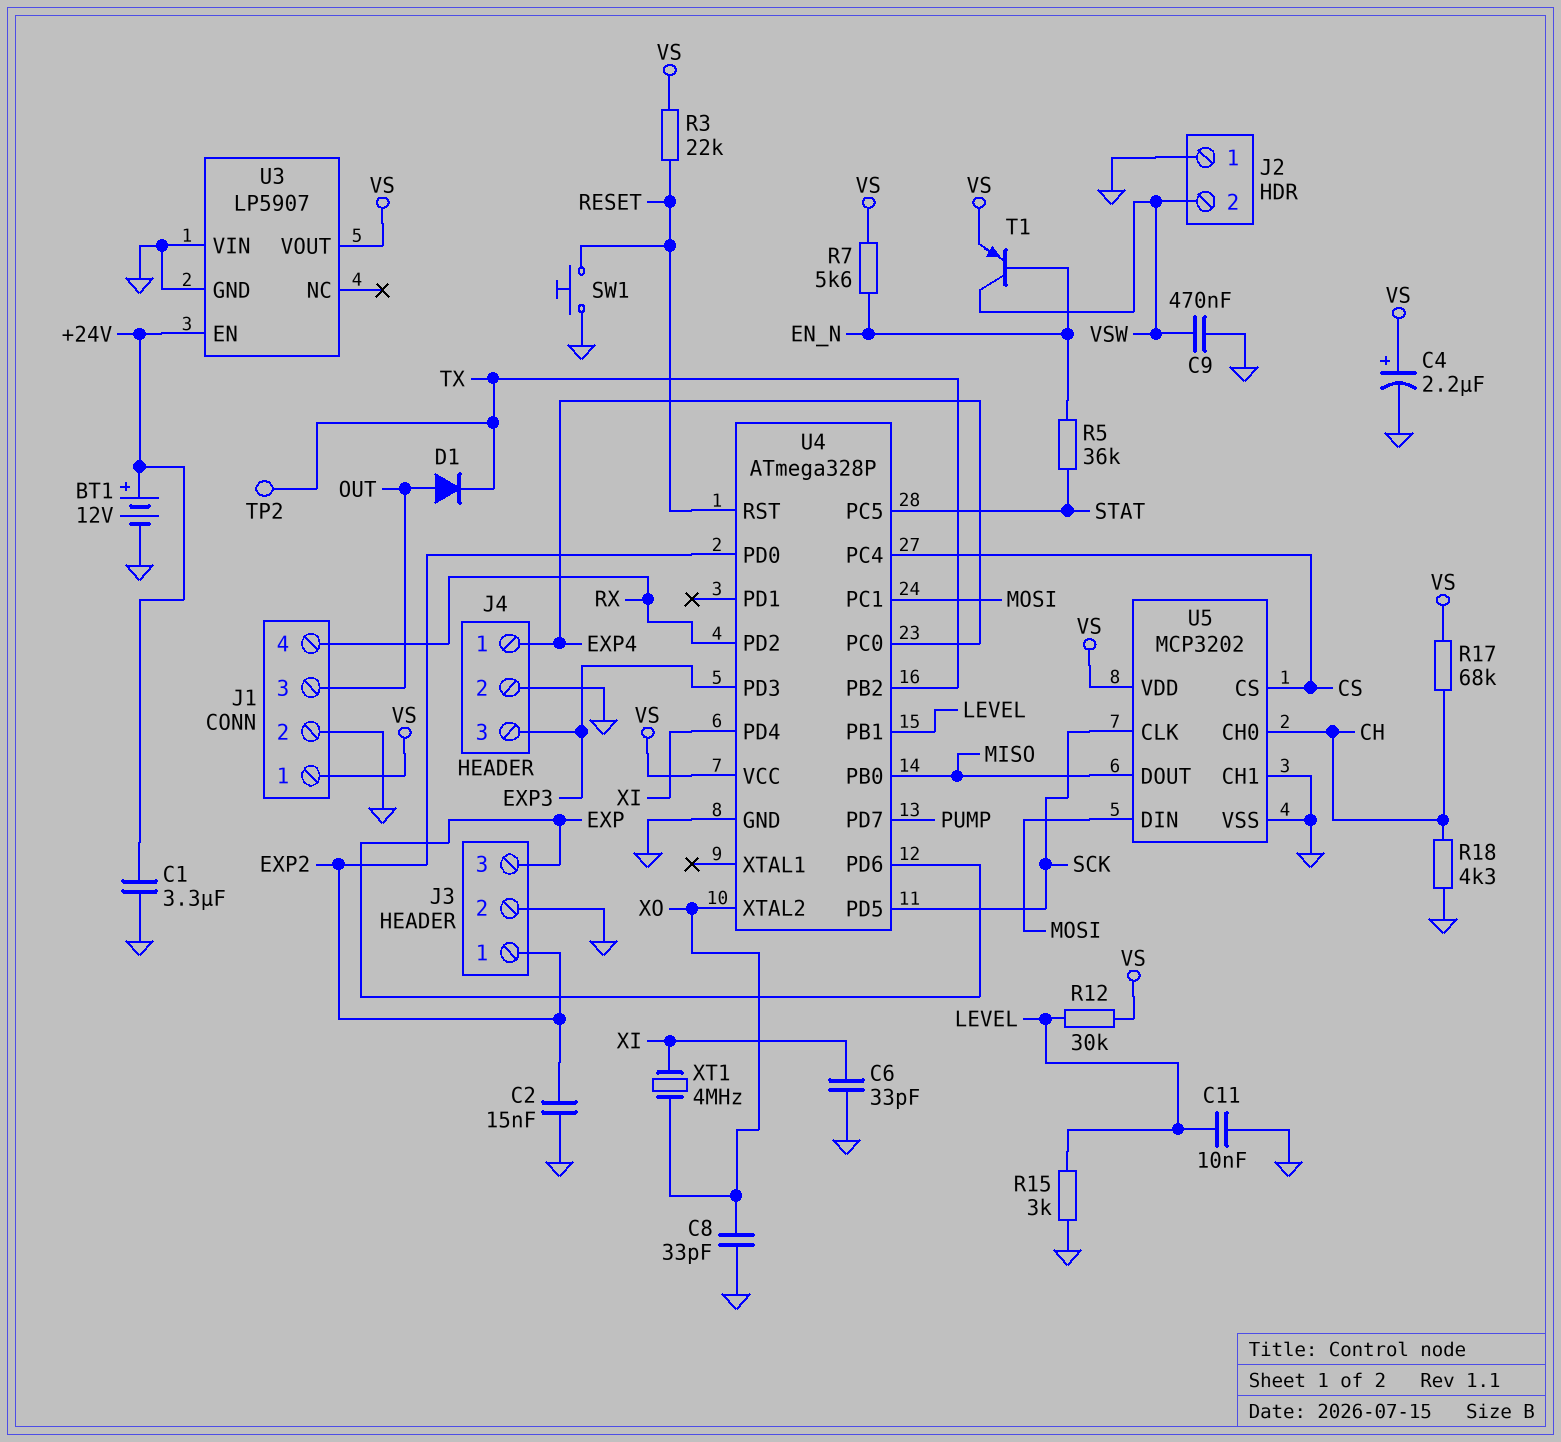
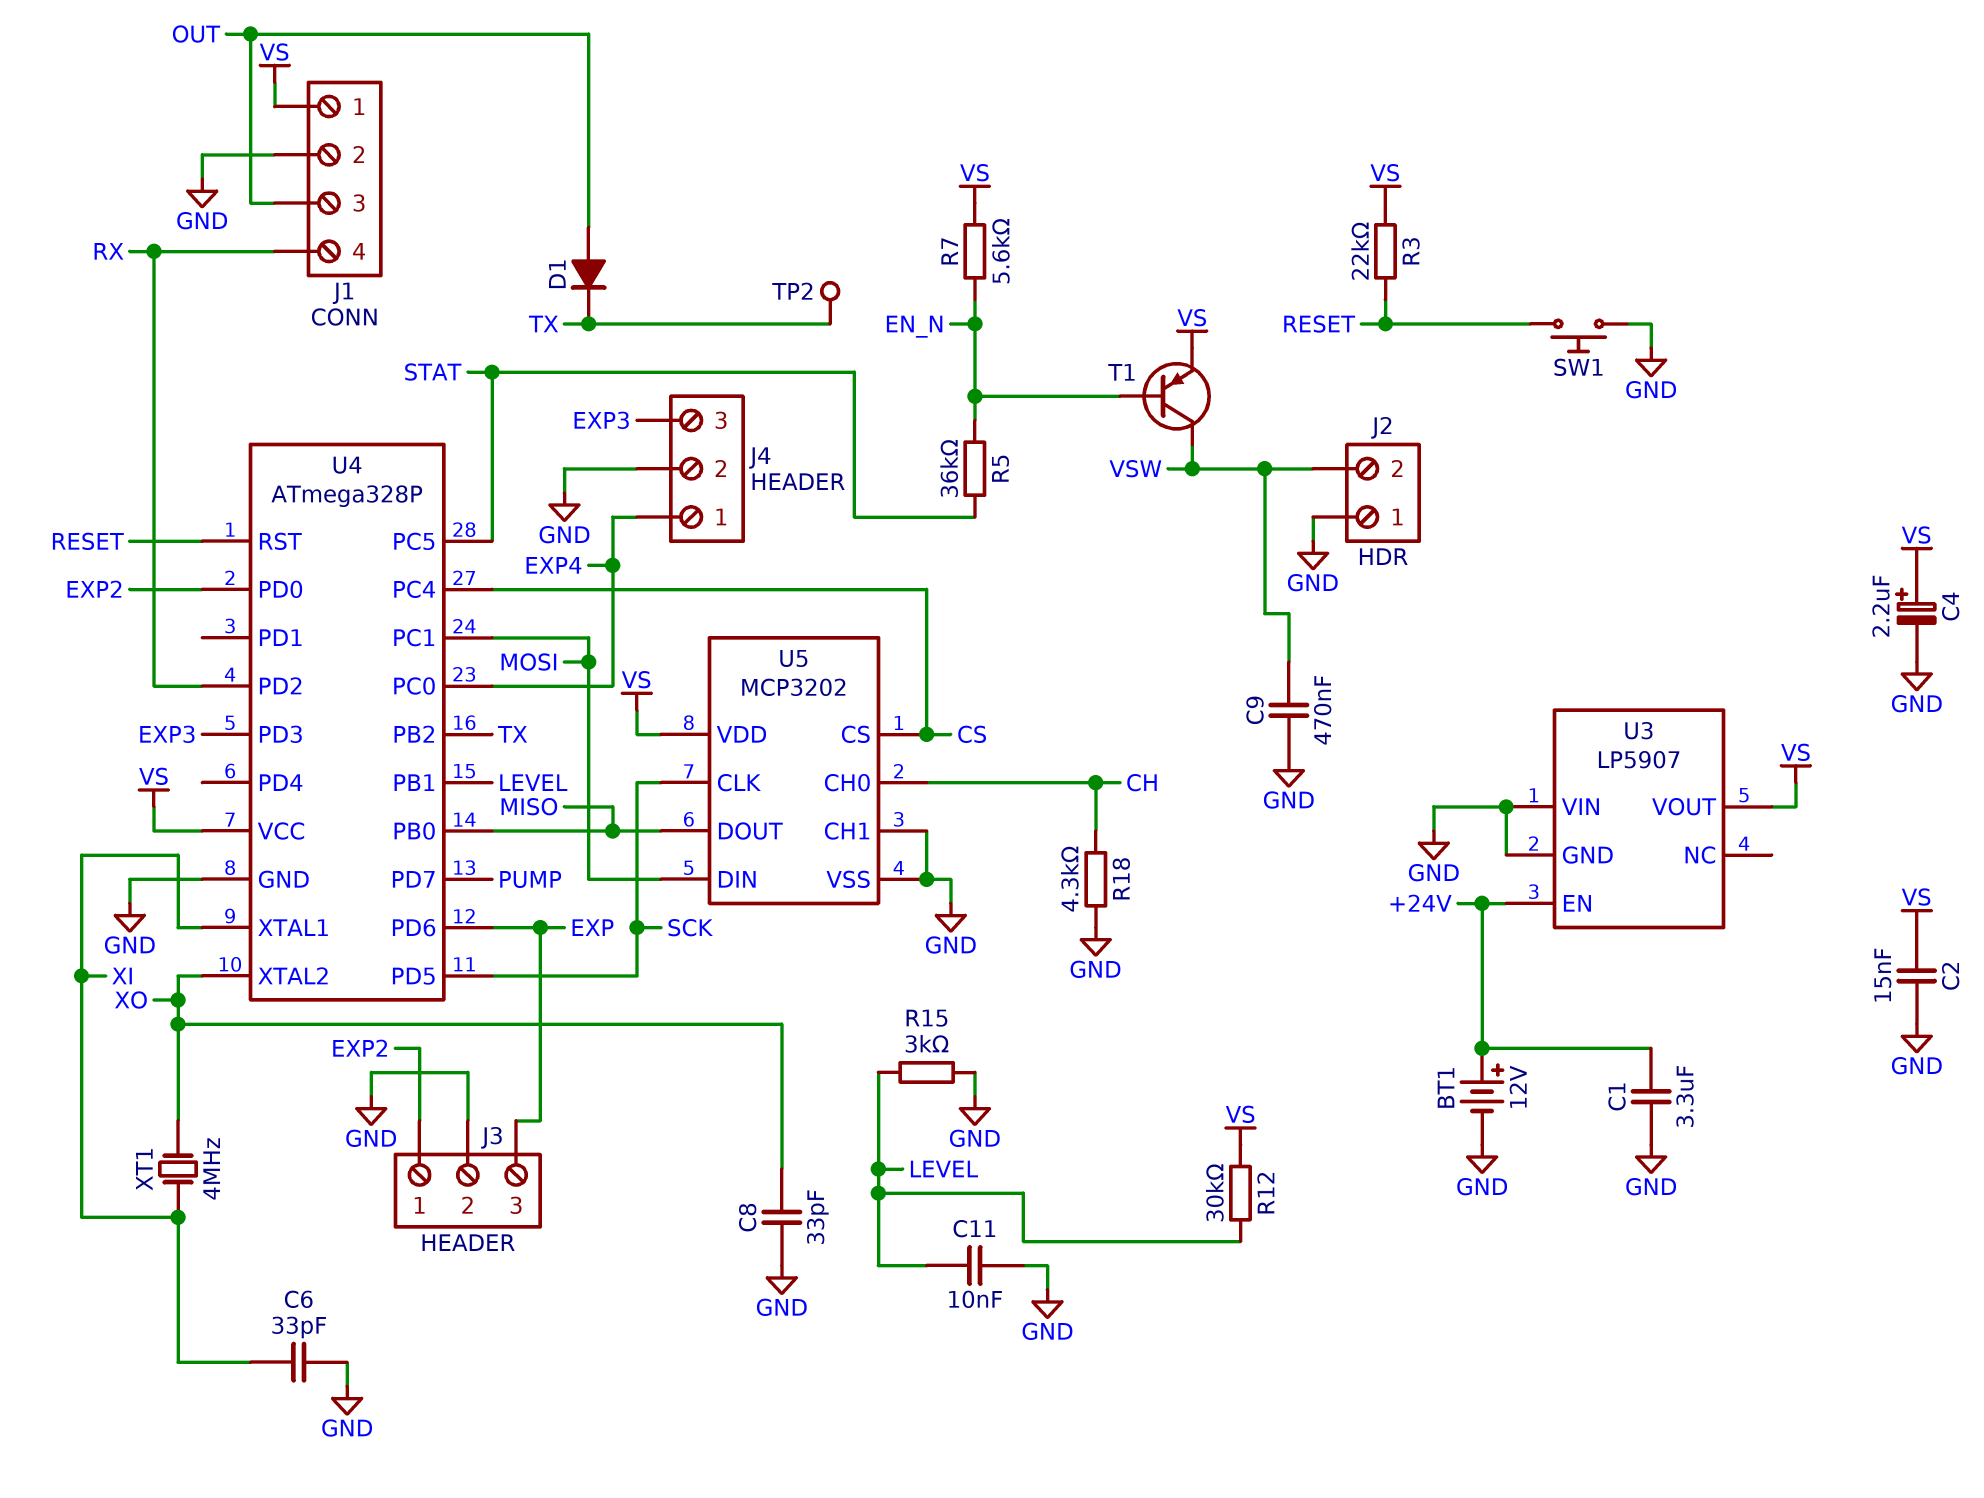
C2: 15nF (EXP2, GND) -> 15nF (GND, VS)
R17: 68k (CH, VS) -> none
U4 pin PD4: XI -> none
U4 pin XTAL1: none -> XI

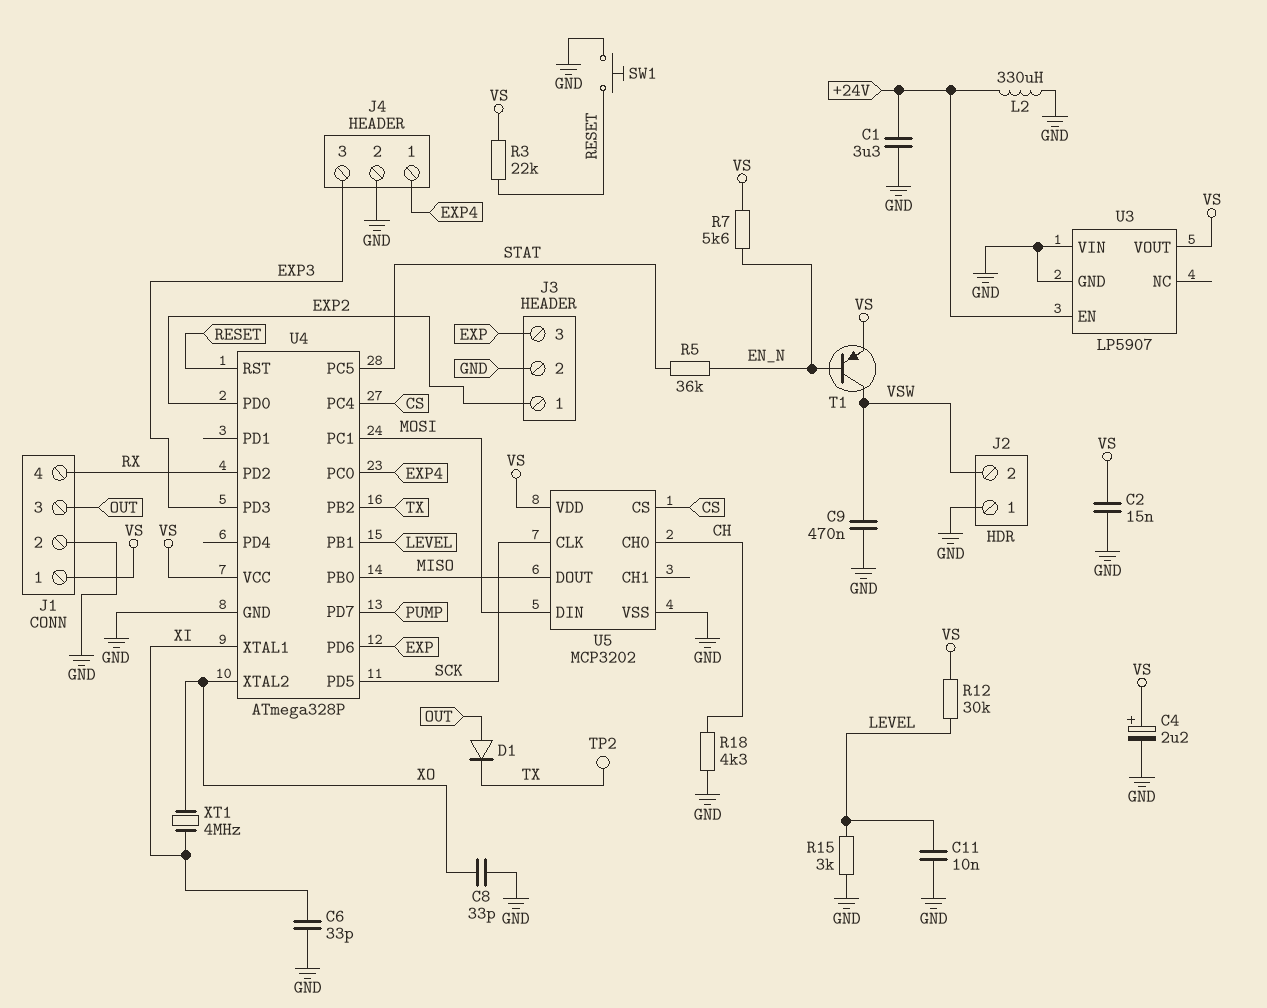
BT1: 12V (plus +24V, minus GND) -> none
L2: none -> 330uH (+24V, GND)
U5 pin CH1: GND -> none

